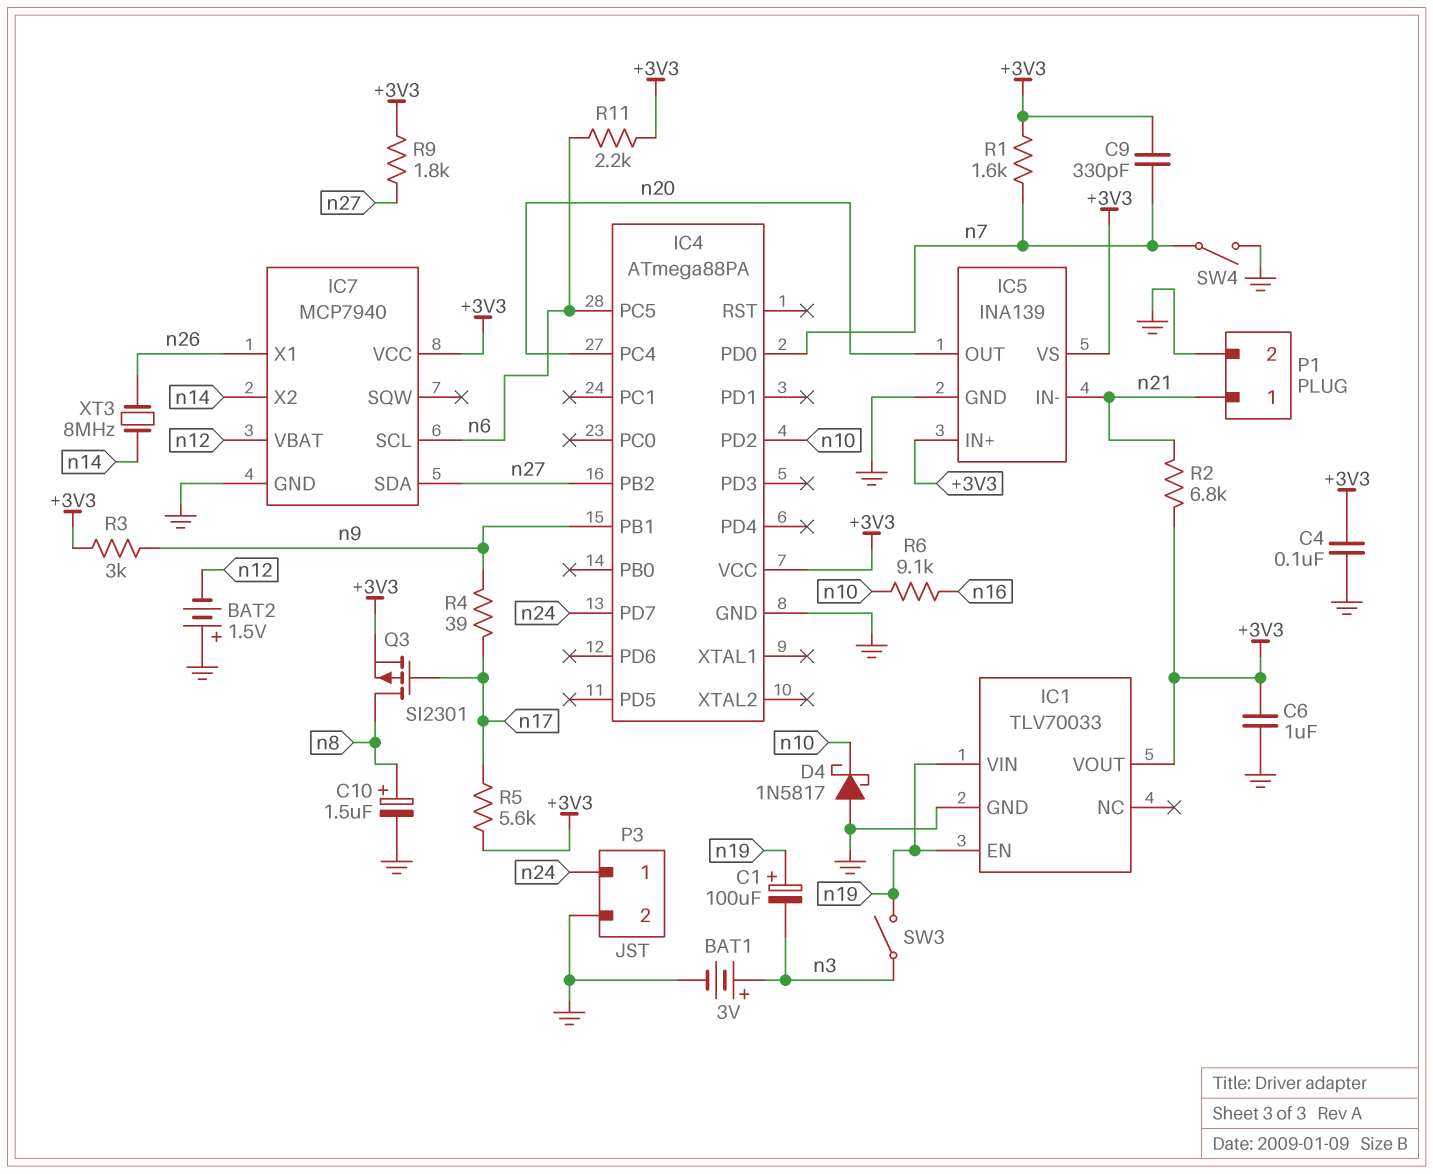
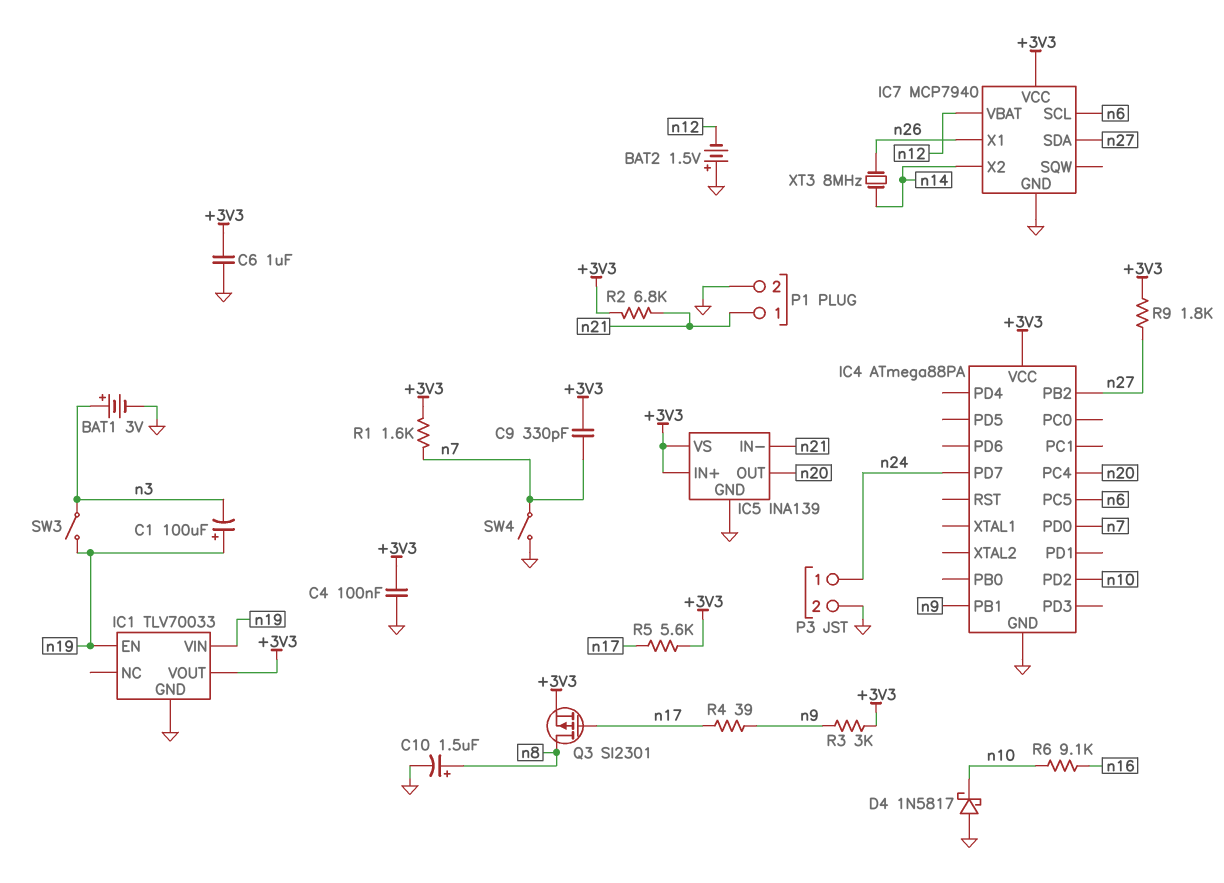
R11: 2.2k (+3V3, n6) -> none

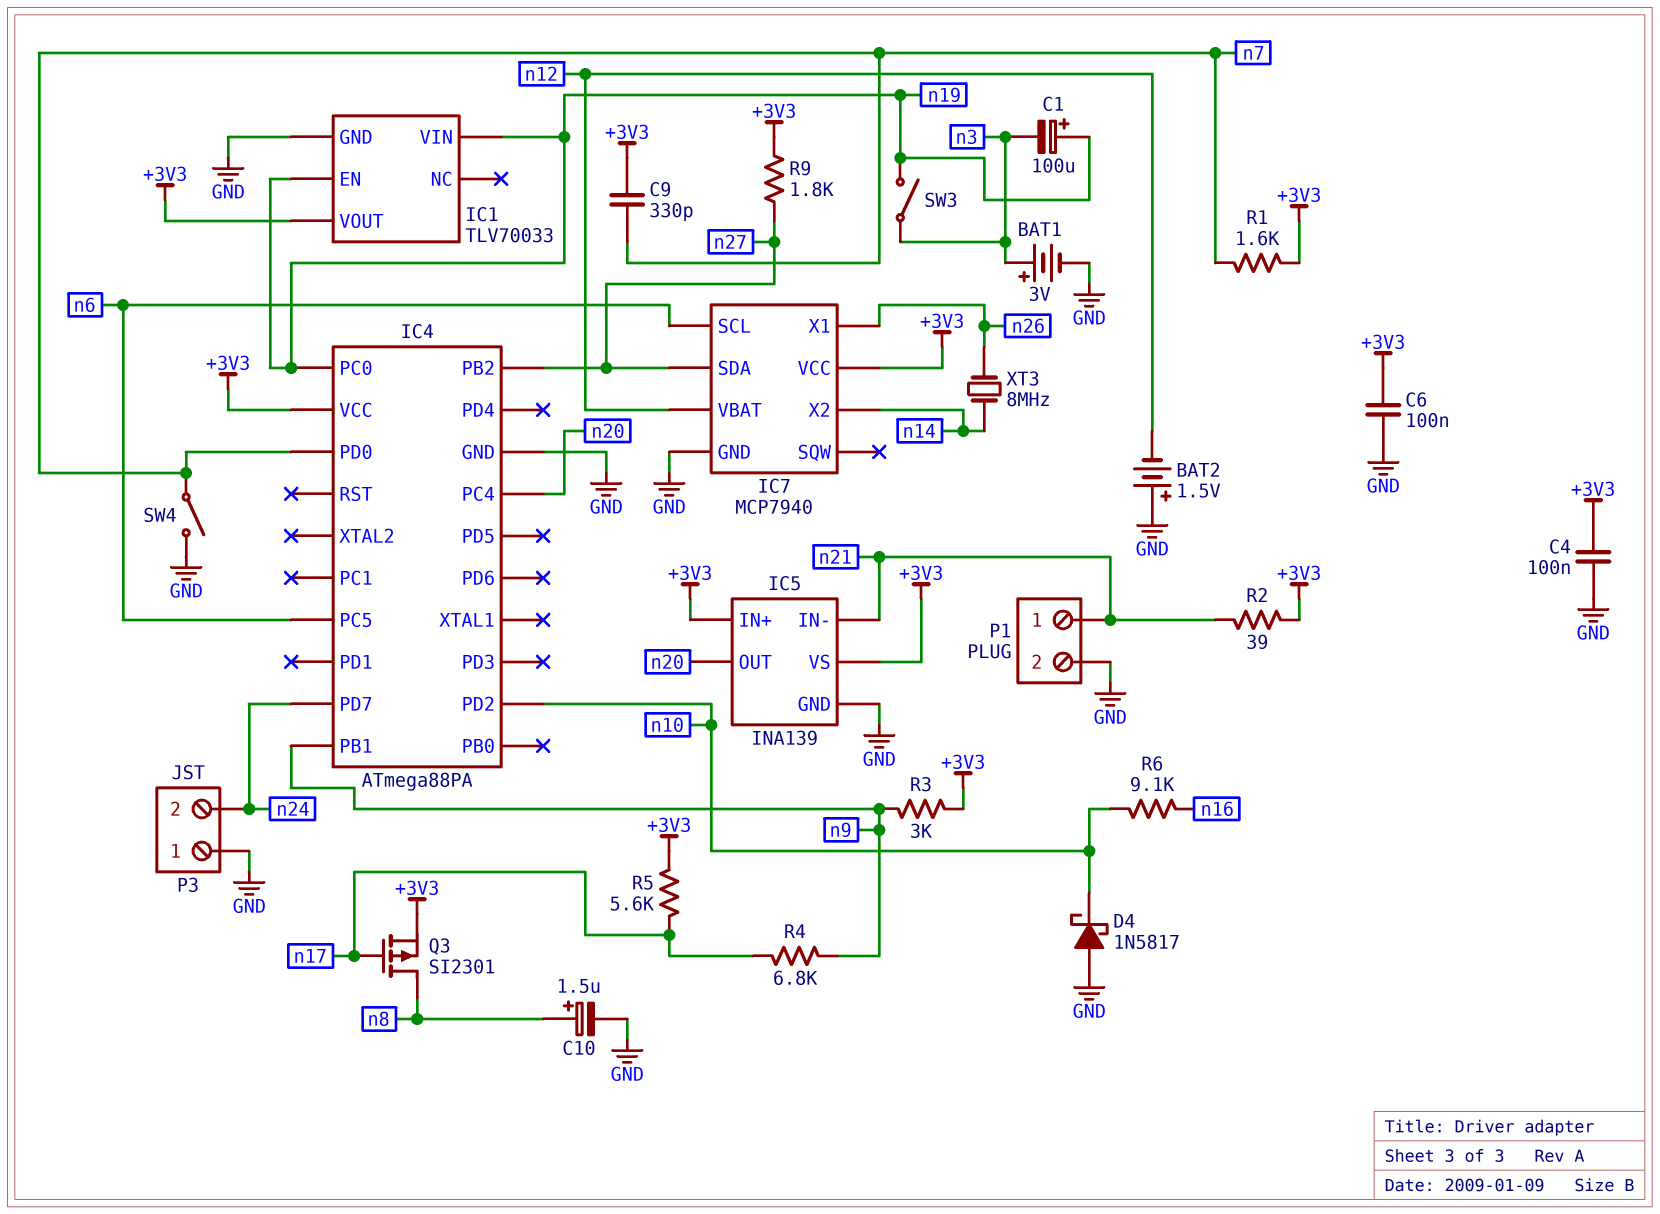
C6: 1uF (+3V3, GND) -> 100nF (+3V3, GND)
IC4 pin PC0: none -> n19
P3 pin 1: n24 -> GND
P3 pin 2: GND -> n24
R2: 6.8k (+3V3, n21) -> 39 (+3V3, n21)
R4: 39 (n9, n17) -> 6.8k (n9, n17)

